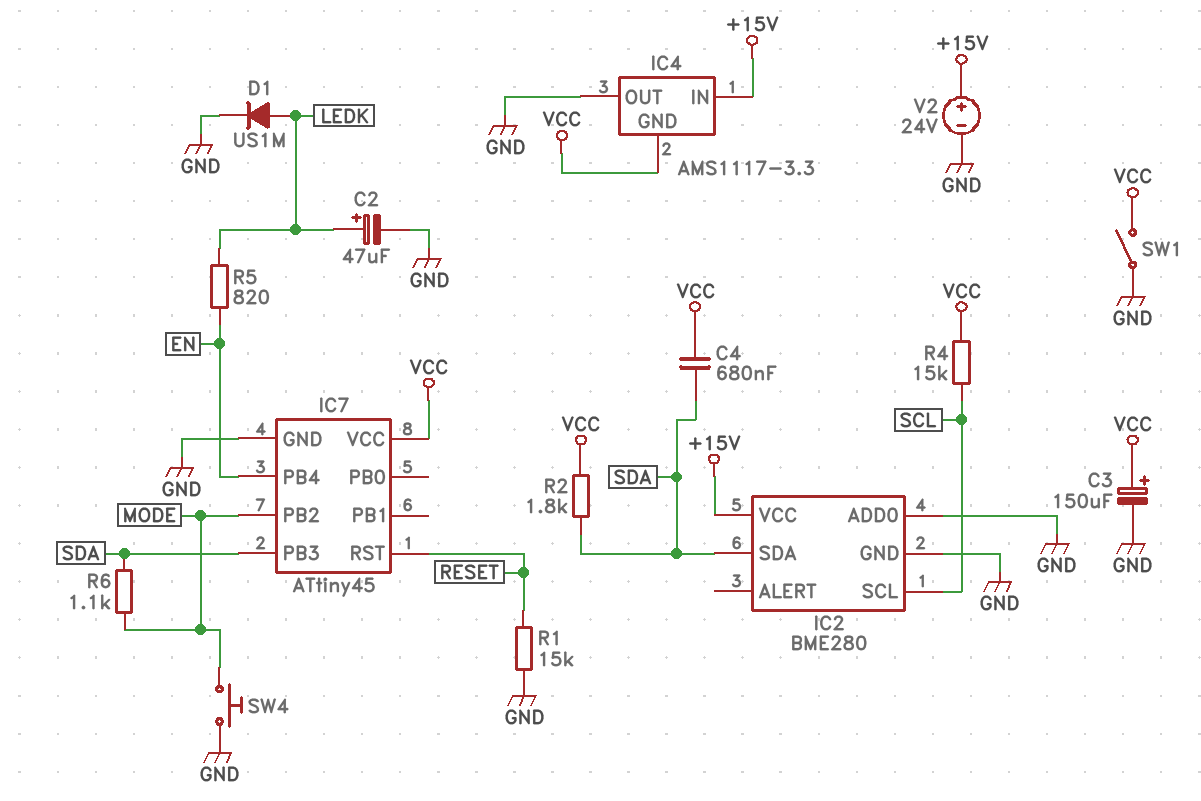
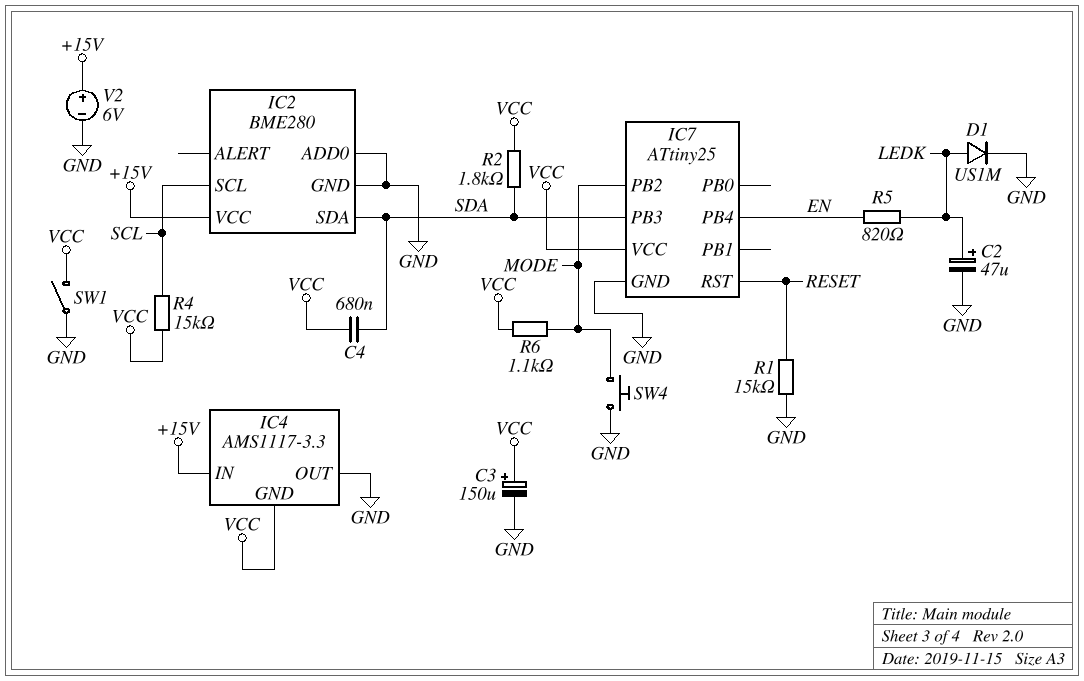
IC7: ATtiny45 -> ATtiny25
R6: 1.1k (MODE, SDA) -> 1.1k (MODE, VCC)
V2: 24V (plus +15V, minus GND) -> 6V (plus +15V, minus GND)

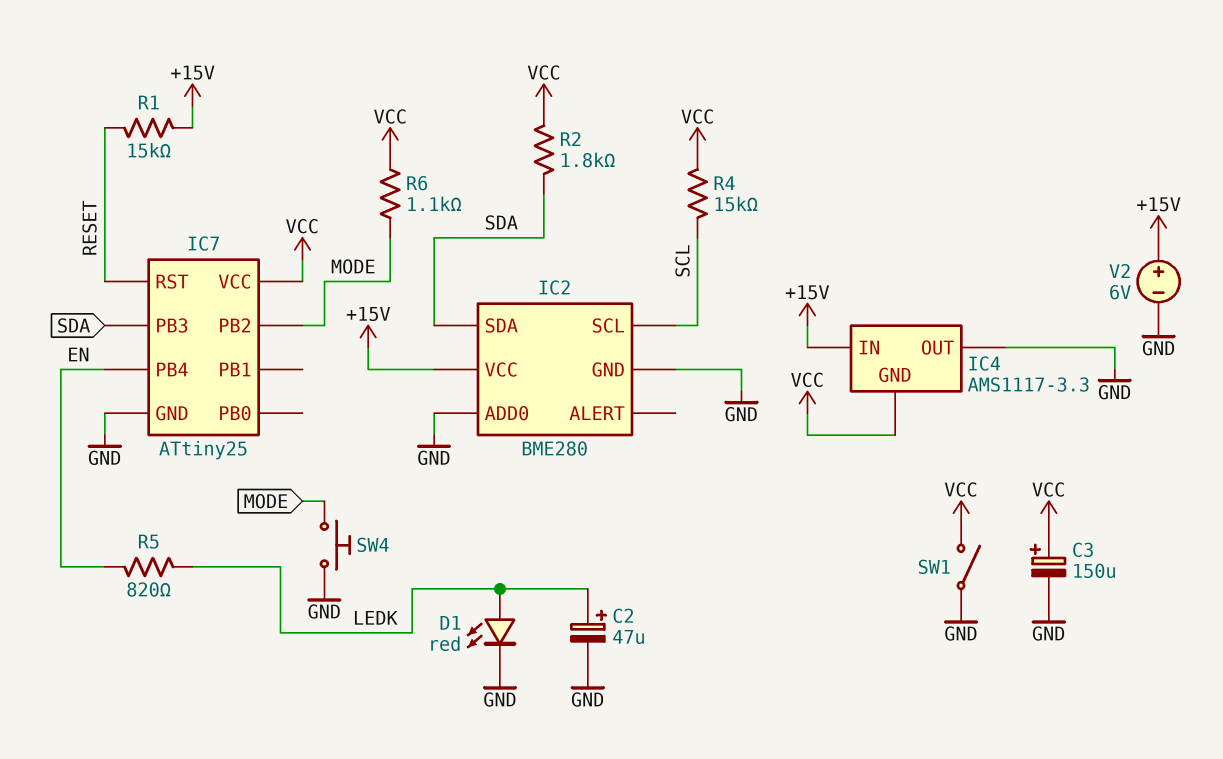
C4: 680nF (SDA, VCC) -> none
D1: diode US1M (A LEDK, K GND) -> LED red (A LEDK, K GND)
R1: 15k (GND, RESET) -> 15k (+15V, RESET)

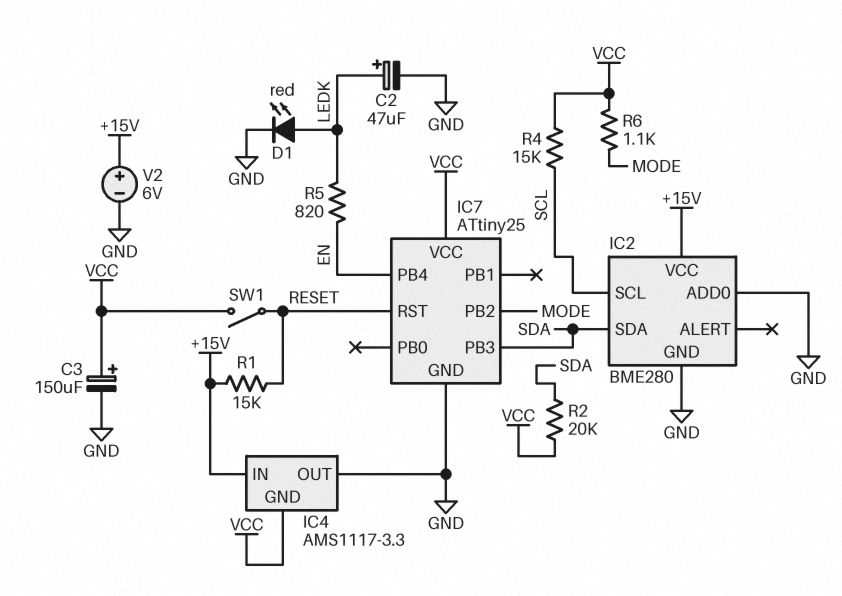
R2: 1.8k (SDA, VCC) -> 20k (SDA, VCC)
SW1: switch (GND, VCC) -> switch (RESET, VCC)
SW4: button (GND, MODE) -> none

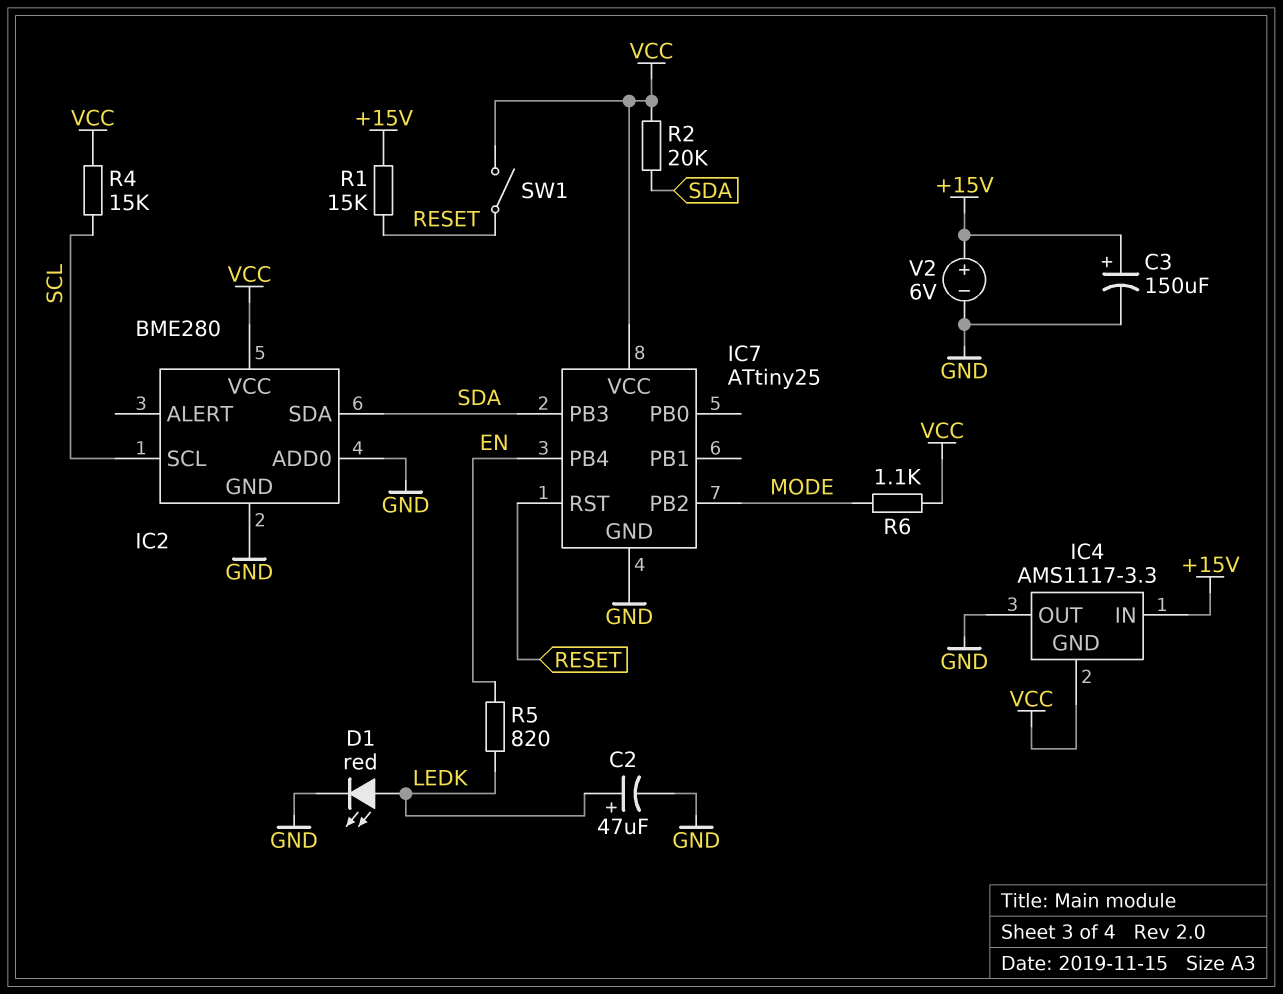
C3: 150uF (plus VCC, minus GND) -> 150uF (plus +15V, minus GND)
IC2 pin VCC: +15V -> VCC

